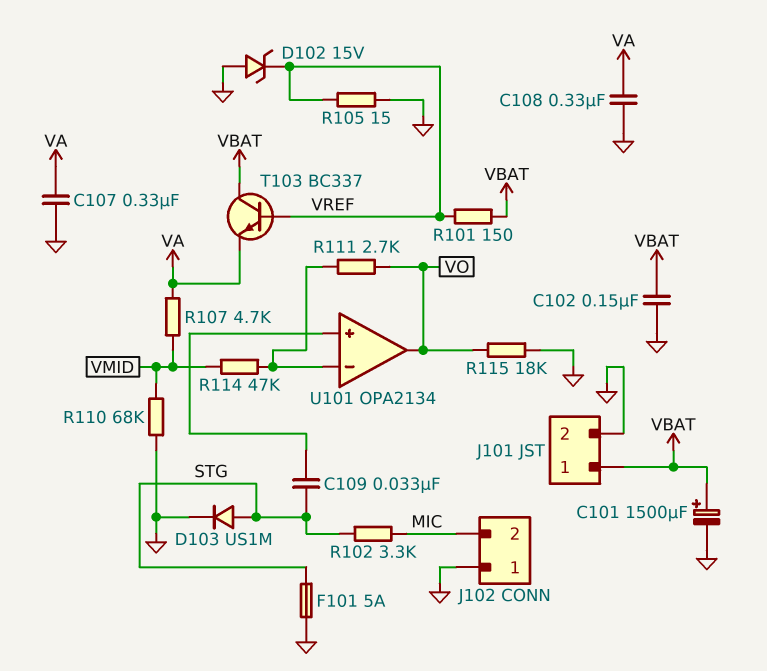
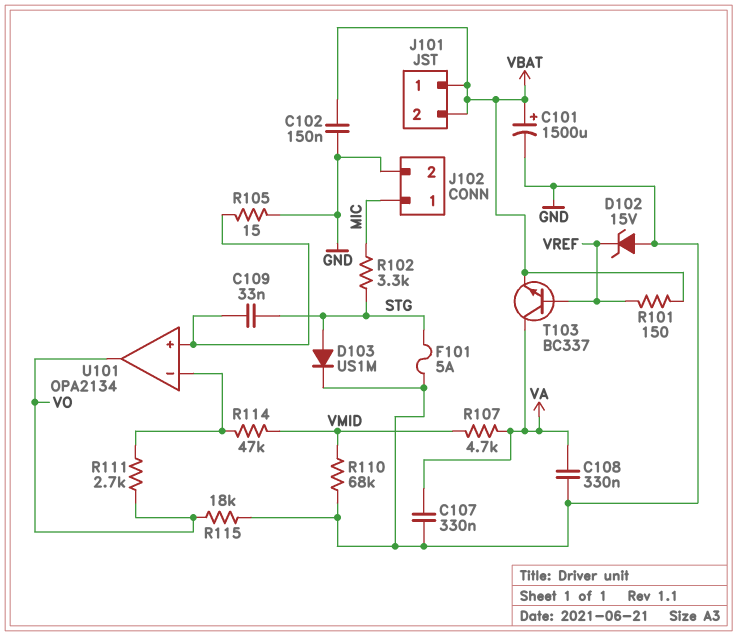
J101 pin 2: GND -> VBAT
J102 pin 1: GND -> MIC
J102 pin 2: MIC -> GND
R105: 15 (GND, VREF) -> 15 (GND, U101/in+)
T103: NPN BC337 (B VREF, C VBAT, E VA) -> NPN BC337 (B VREF, C VA, E VBAT)

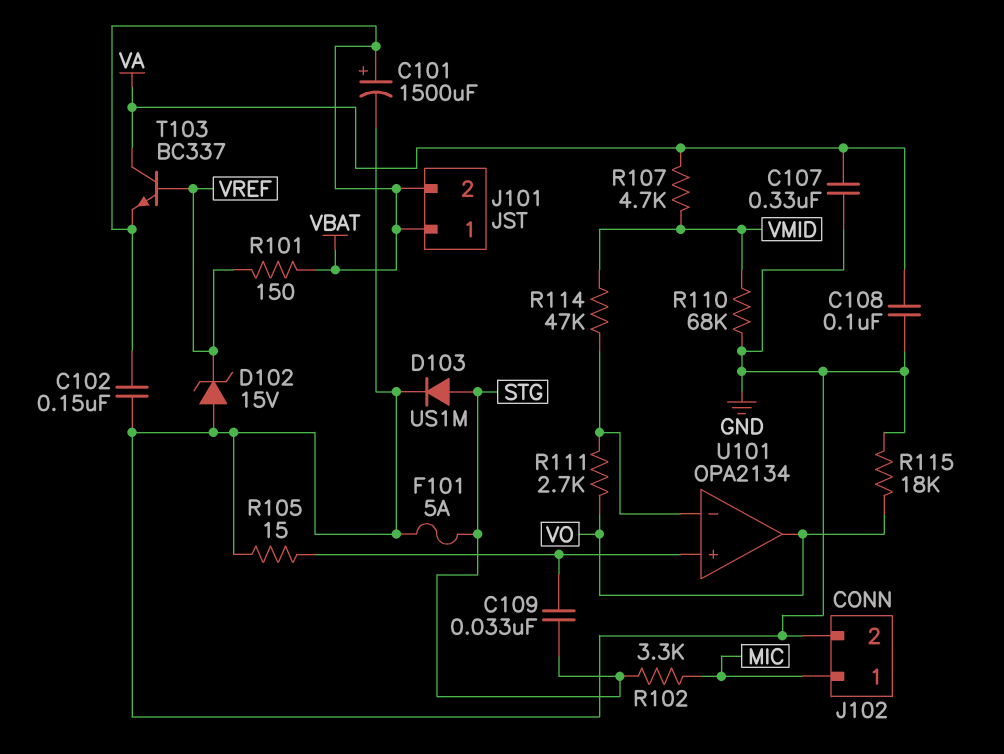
C108: 330nF (GND, VA) -> 100nF (GND, VA)

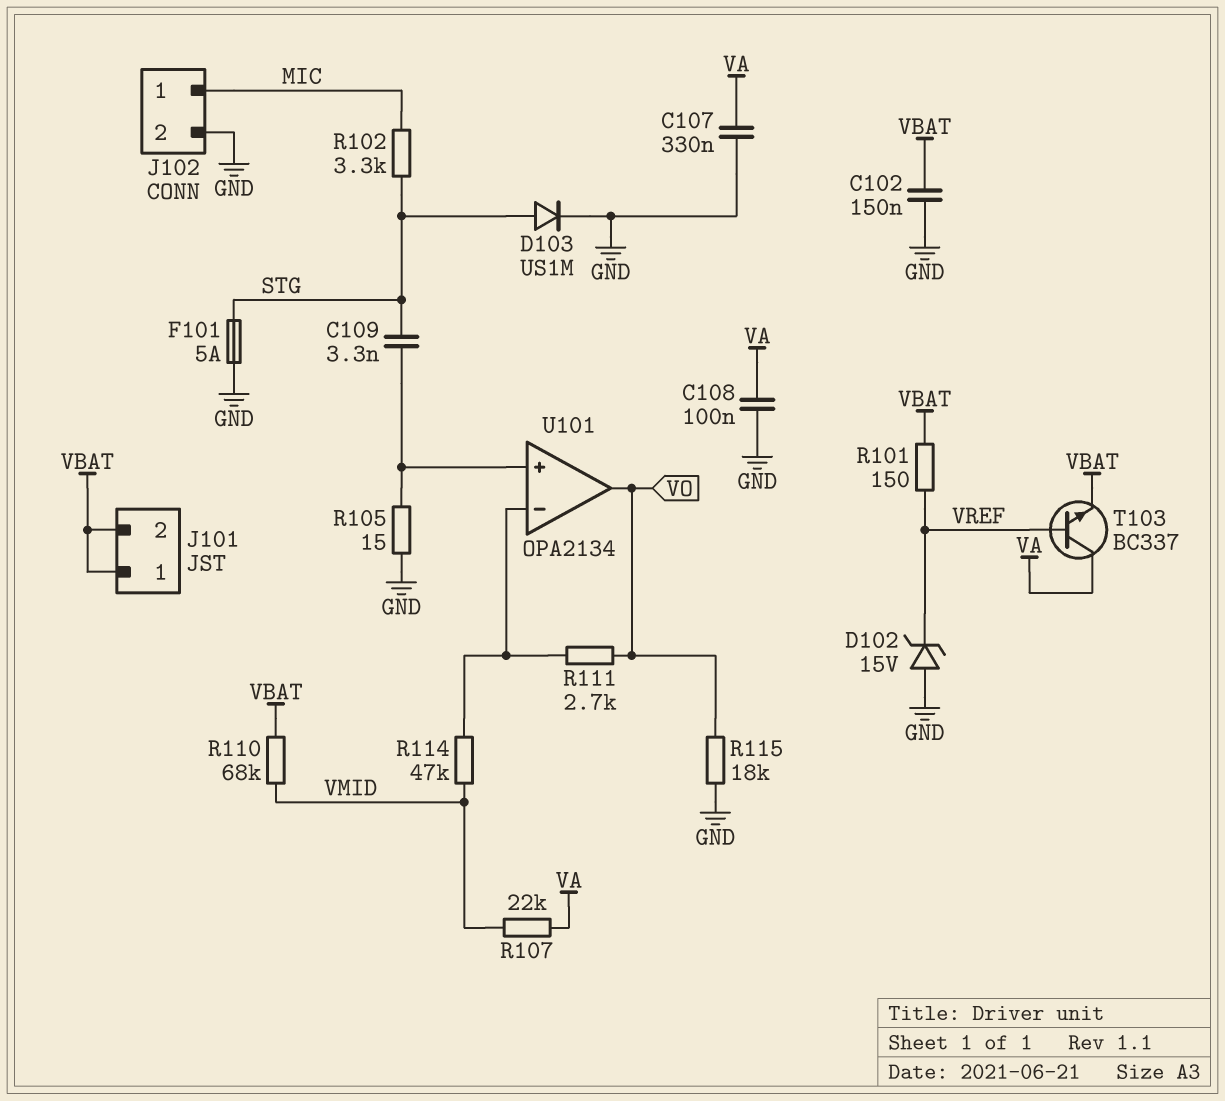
C101: 1500uF (plus VBAT, minus GND) -> none
C109: 33nF (STG, U101/in+) -> 3.3nF (STG, U101/in+)
R107: 4.7k (VA, VMID) -> 22k (VA, VMID)
R110: 68k (GND, VMID) -> 68k (VBAT, VMID)

